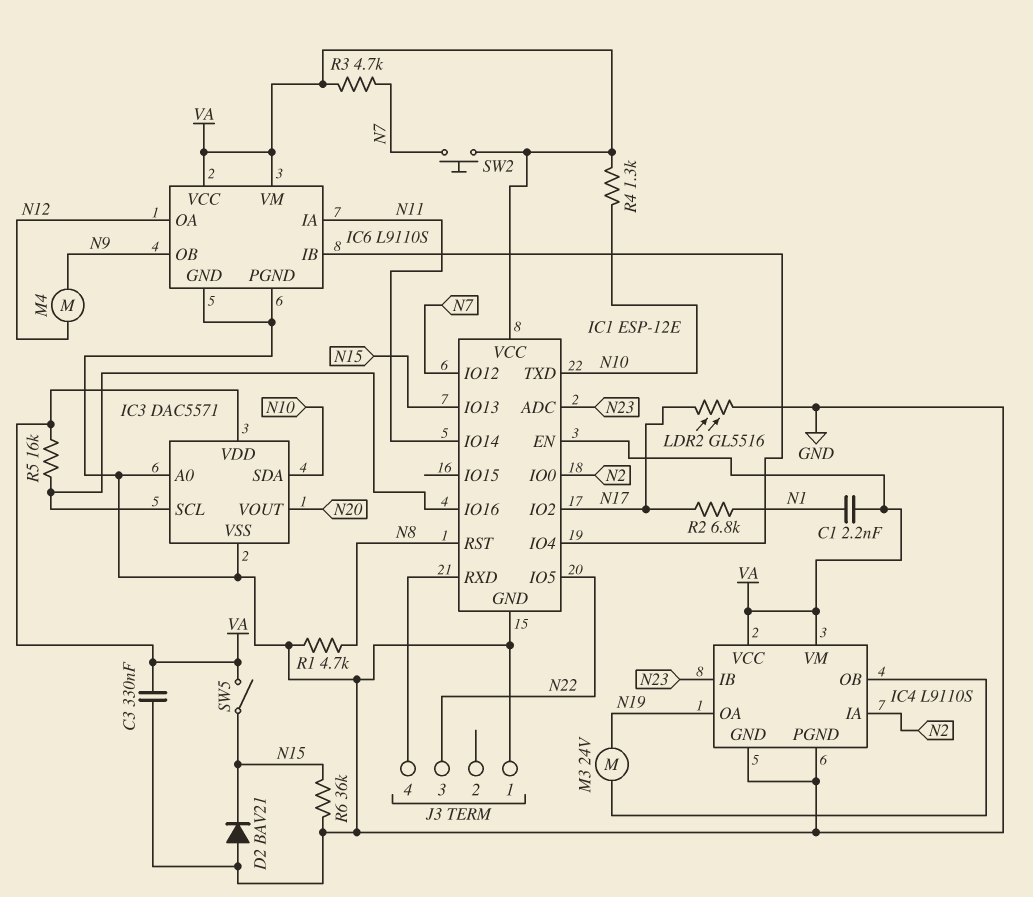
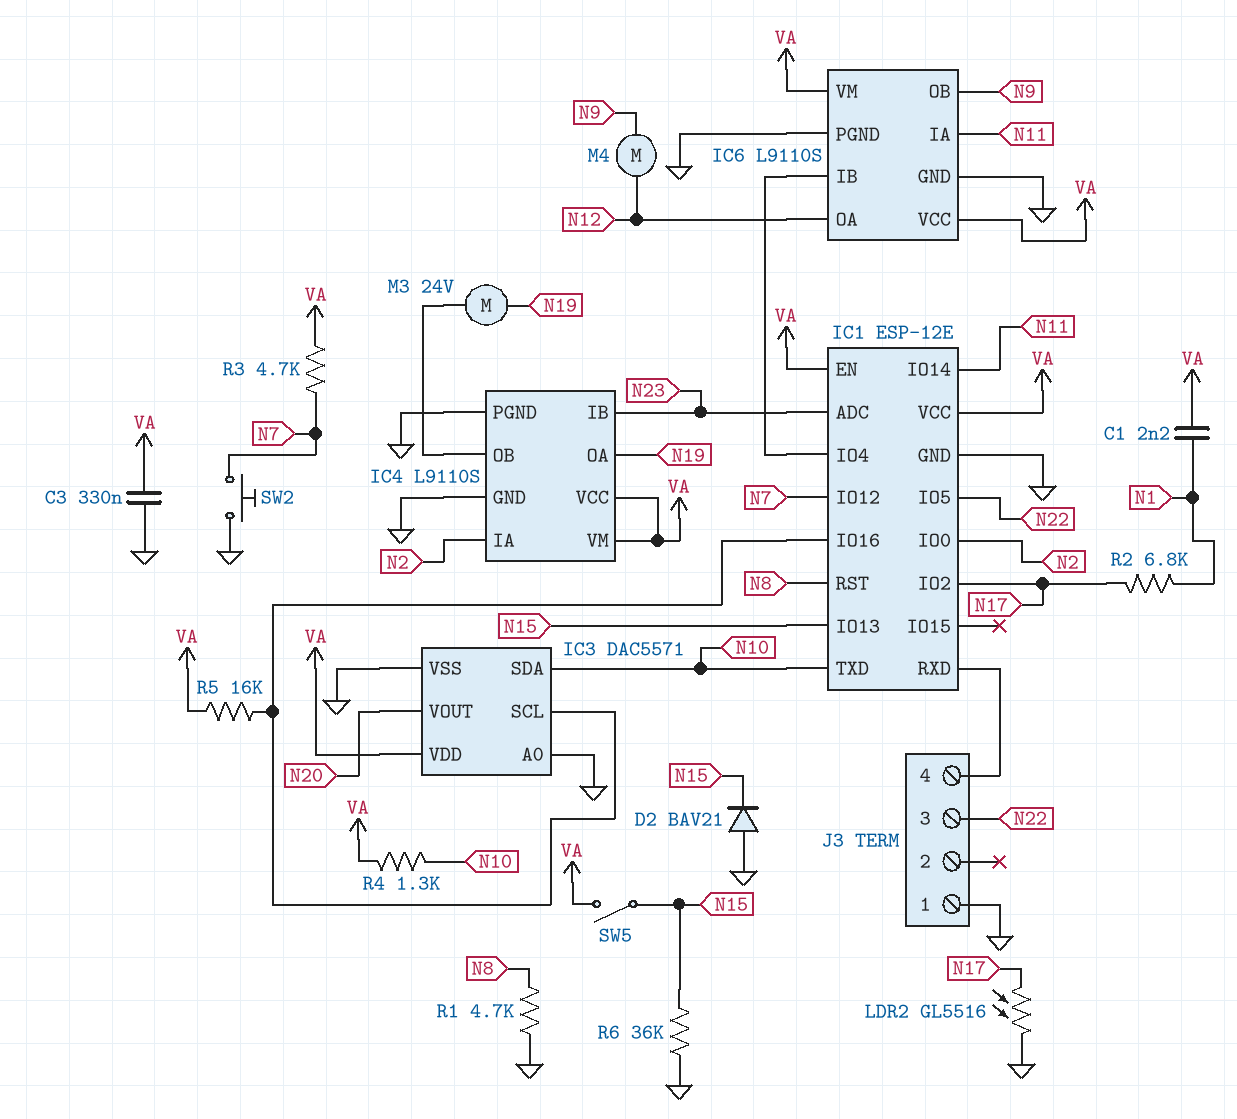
SW2: button (N7, VA) -> button (GND, N7)

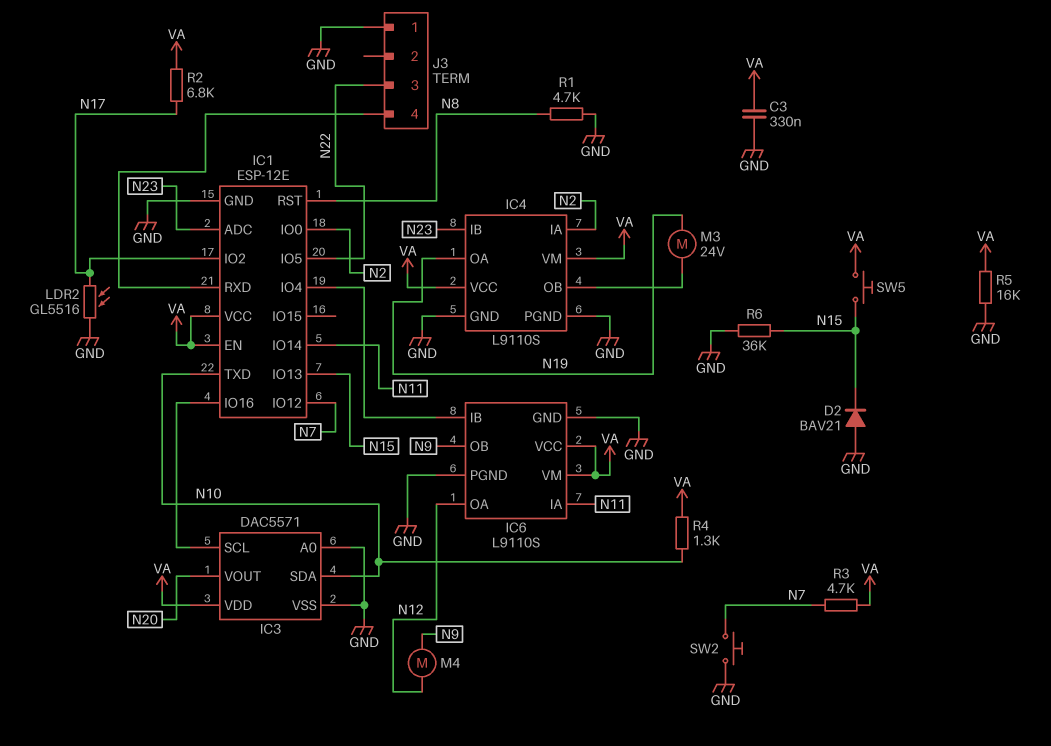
C1: 2.2nF (N1, VA) -> none
R2: 6.8k (N1, N17) -> 6.8k (N17, VA)
R5: 16k (IC1/IO16, VA) -> 16k (GND, VA)
SW5: switch (N15, VA) -> button (N15, VA)

